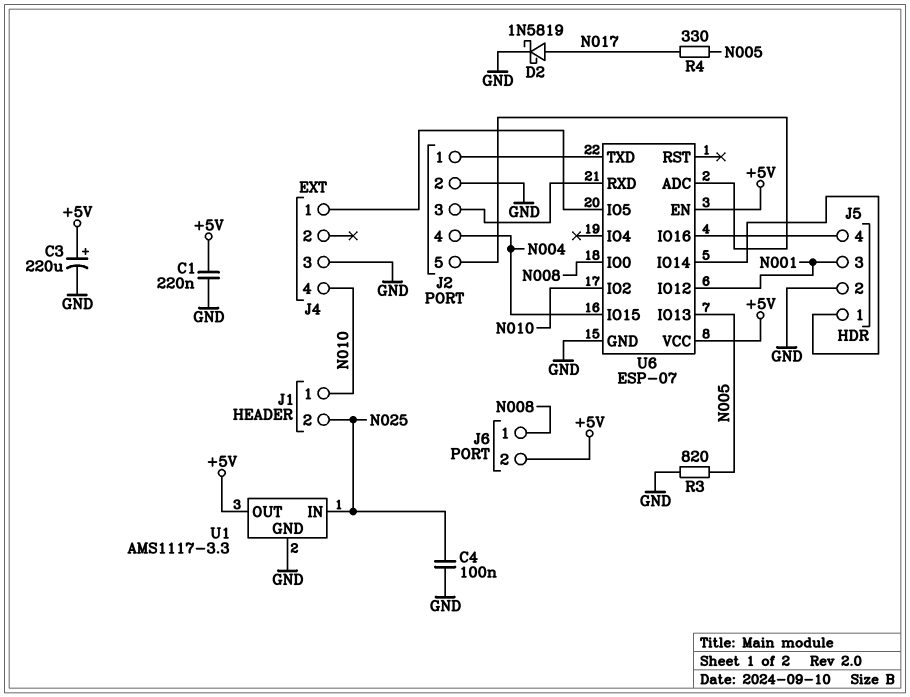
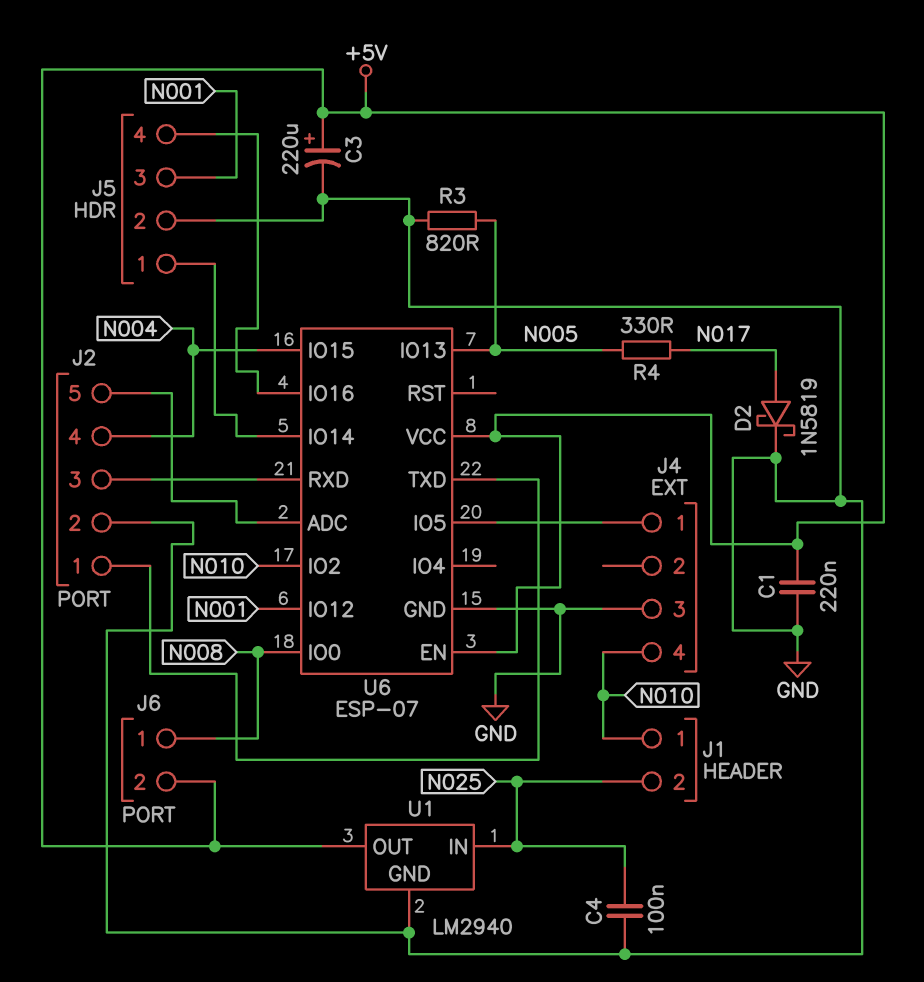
U1: AMS1117-3.3 -> LM2940

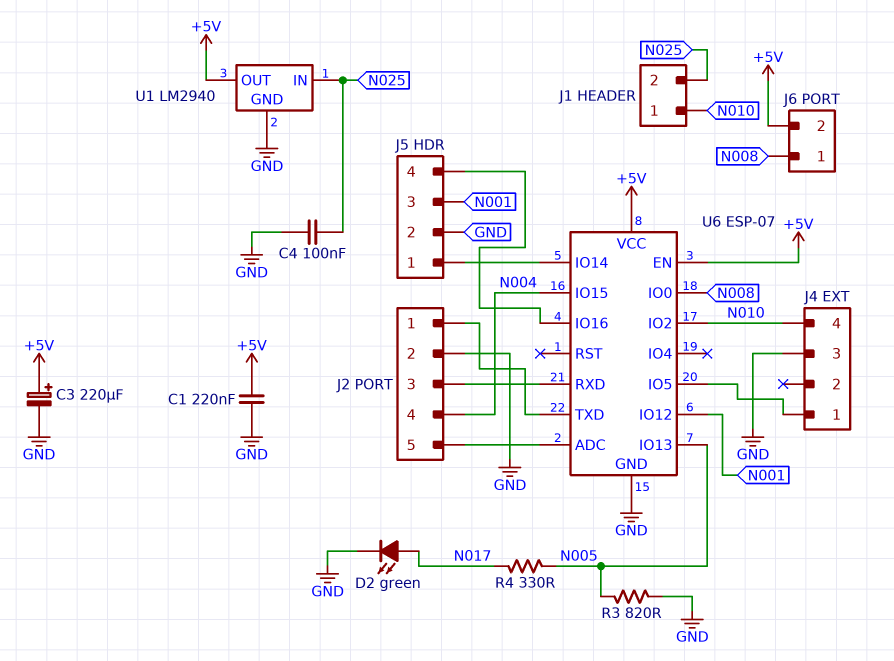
D2: schottky 1N5819 (A N017, K GND) -> LED green (A N017, K GND)

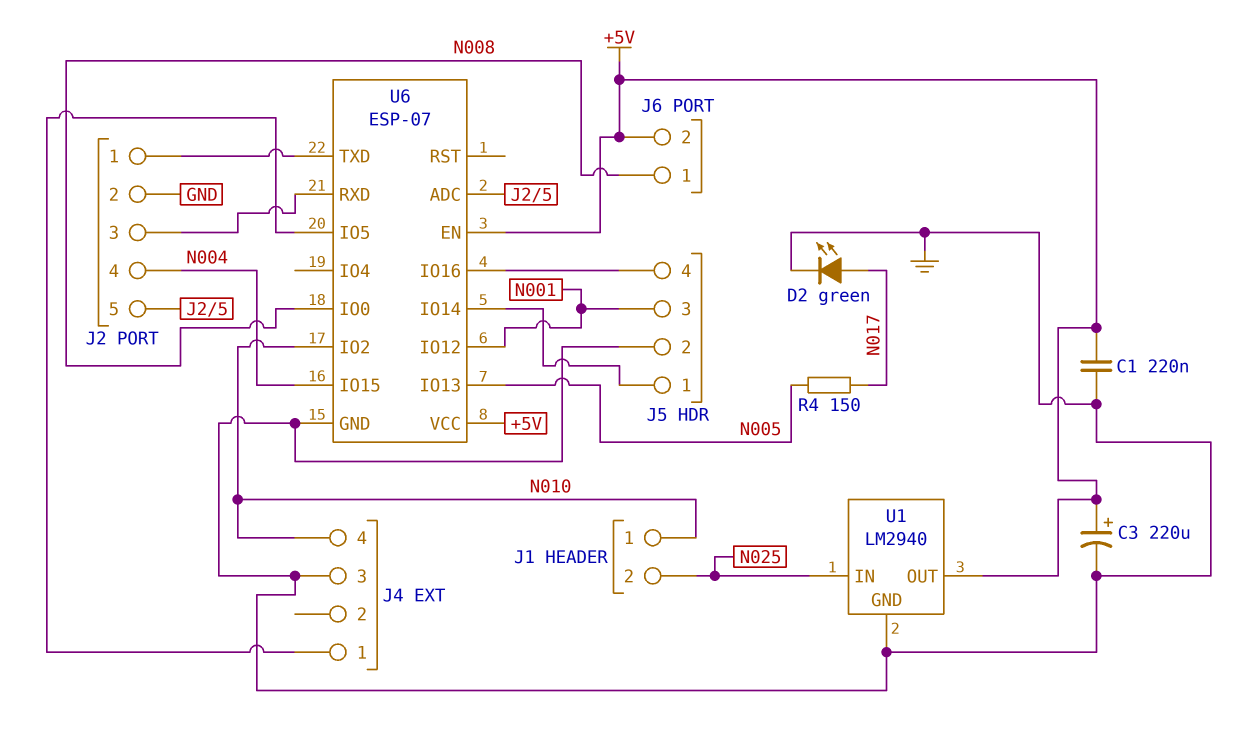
C4: 100nF (GND, N025) -> none
R3: 820 (GND, N005) -> none
R4: 330 (N005, N017) -> 150 (N005, N017)

